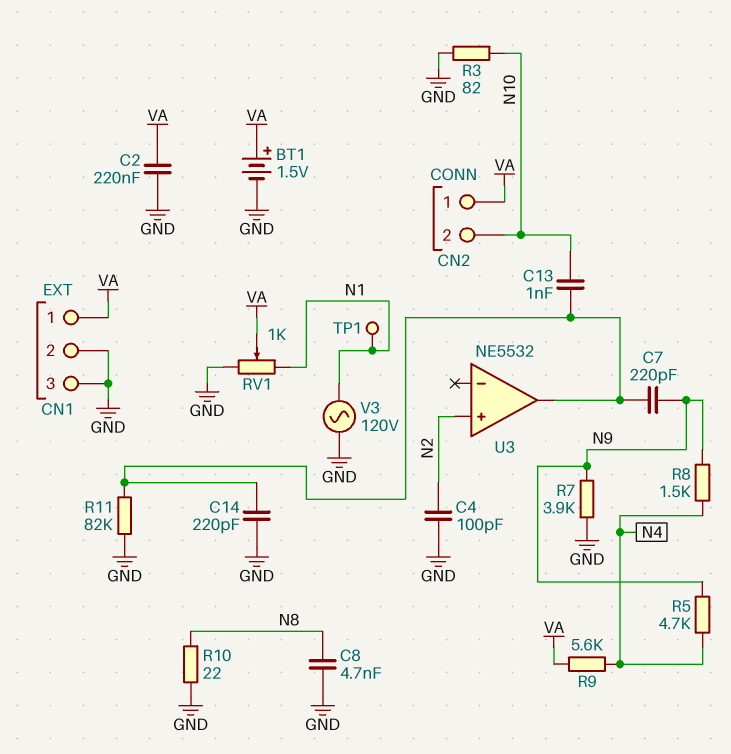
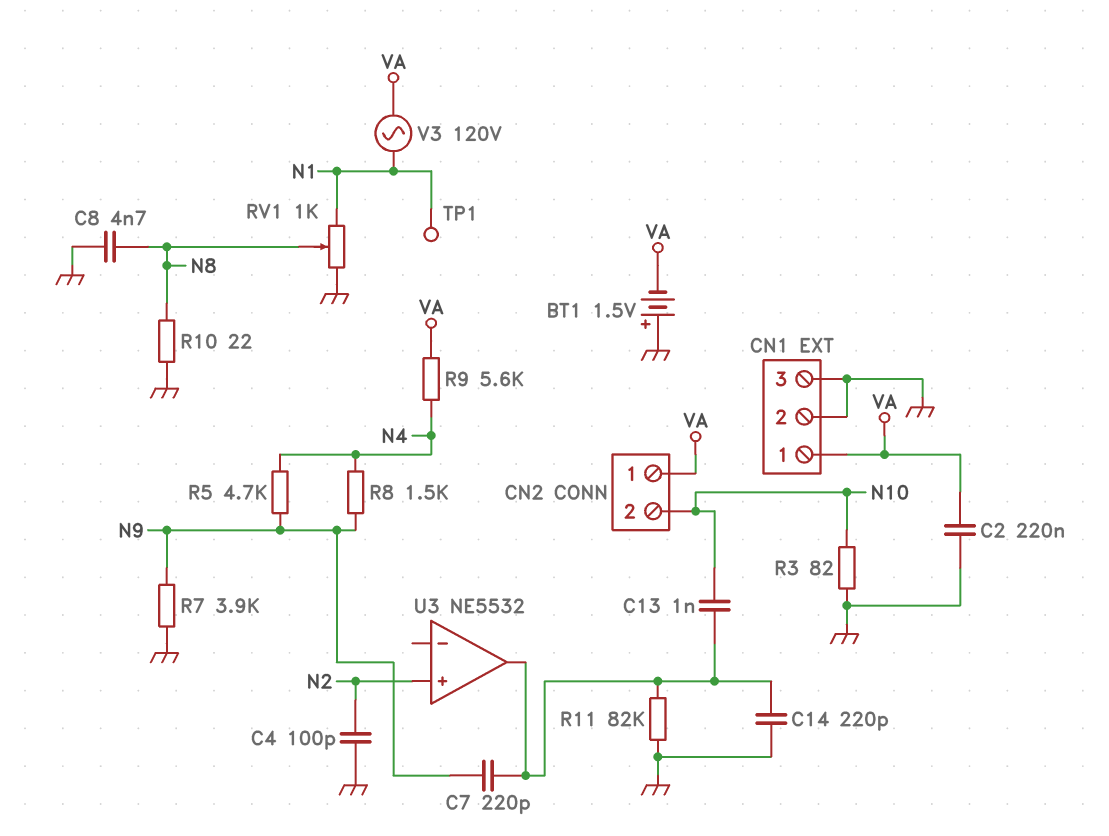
BT1: 1.5V (plus VA, minus GND) -> 1.5V (plus GND, minus VA)
RV1: 1k (GND, N1, wiper VA) -> 1k (GND, N1, wiper N8)
V3: AC 120V (GND, N1) -> AC 120V (N1, VA)

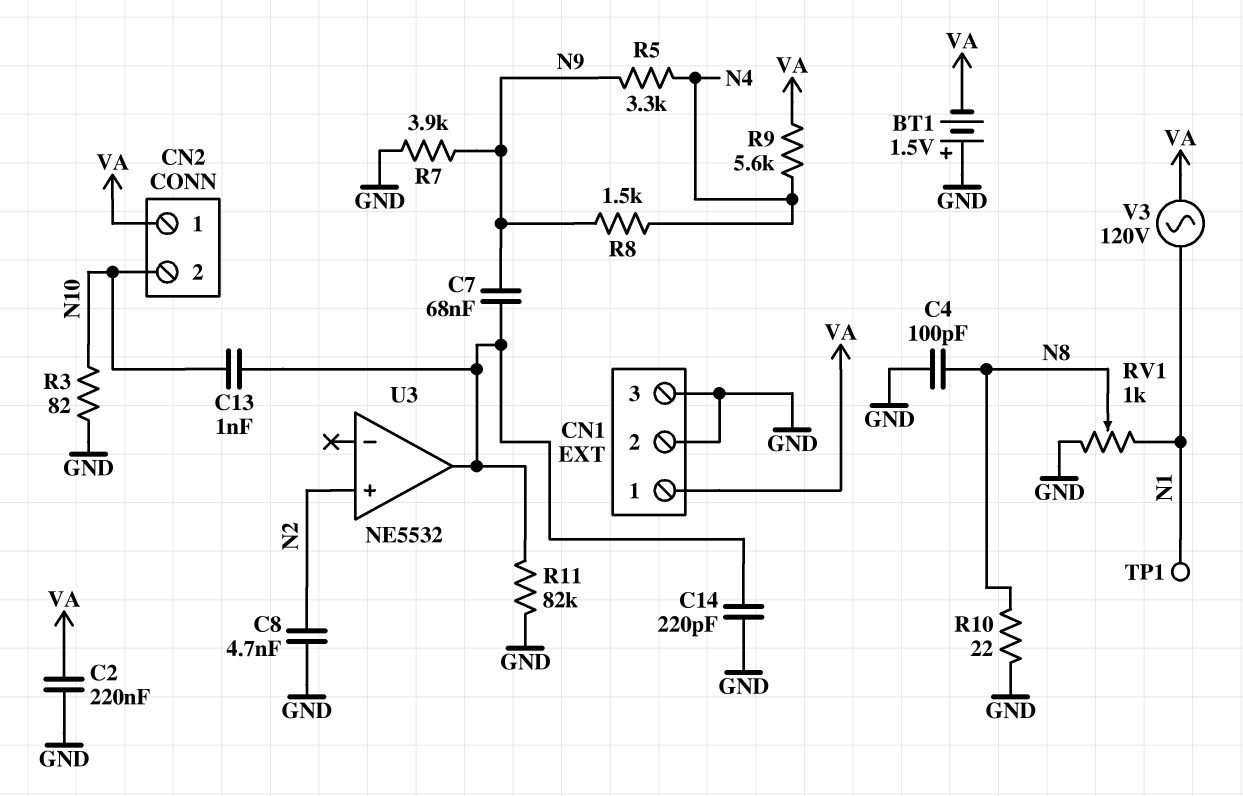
C4: 100pF (GND, N2) -> 100pF (GND, N8)
C7: 220pF (N9, U3/out) -> 68nF (N9, U3/out)
C8: 4.7nF (GND, N8) -> 4.7nF (GND, N2)
R5: 4.7k (N4, N9) -> 3.3k (N4, N9)

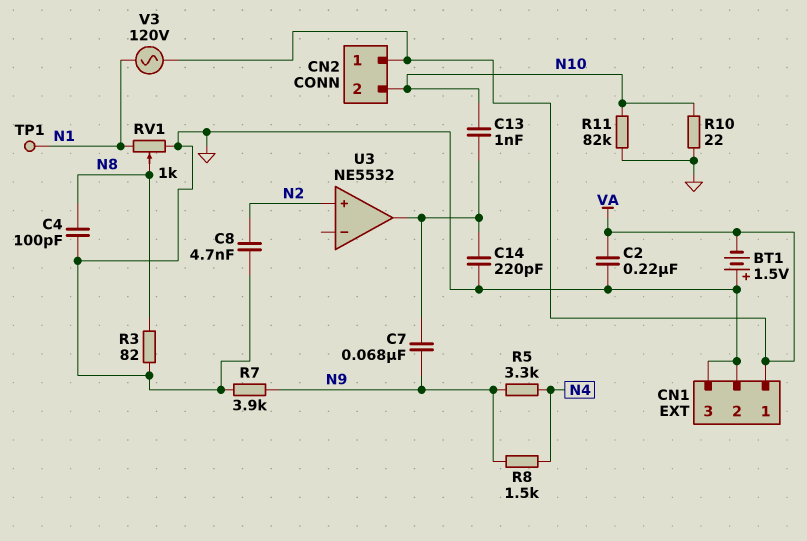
R3: 82 (GND, N10) -> 82 (GND, N8)
R9: 5.6k (N4, VA) -> none
R10: 22 (GND, N8) -> 22 (GND, N10)
R11: 82k (GND, U3/out) -> 82k (GND, N10)

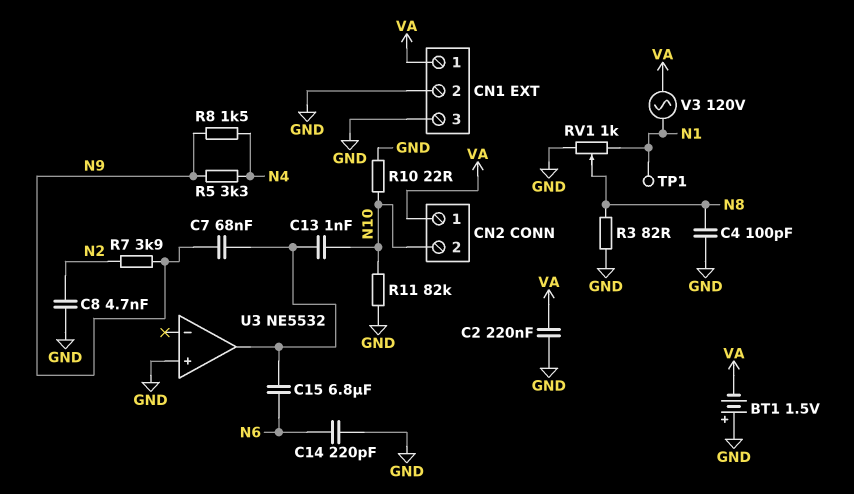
C14: 220pF (GND, U3/out) -> 220pF (GND, N6)
C15: none -> 6.8uF (N6, U3/out)
R7: 3.9k (GND, N9) -> 3.9k (N2, N9)
U3 pin in+: N2 -> GND

